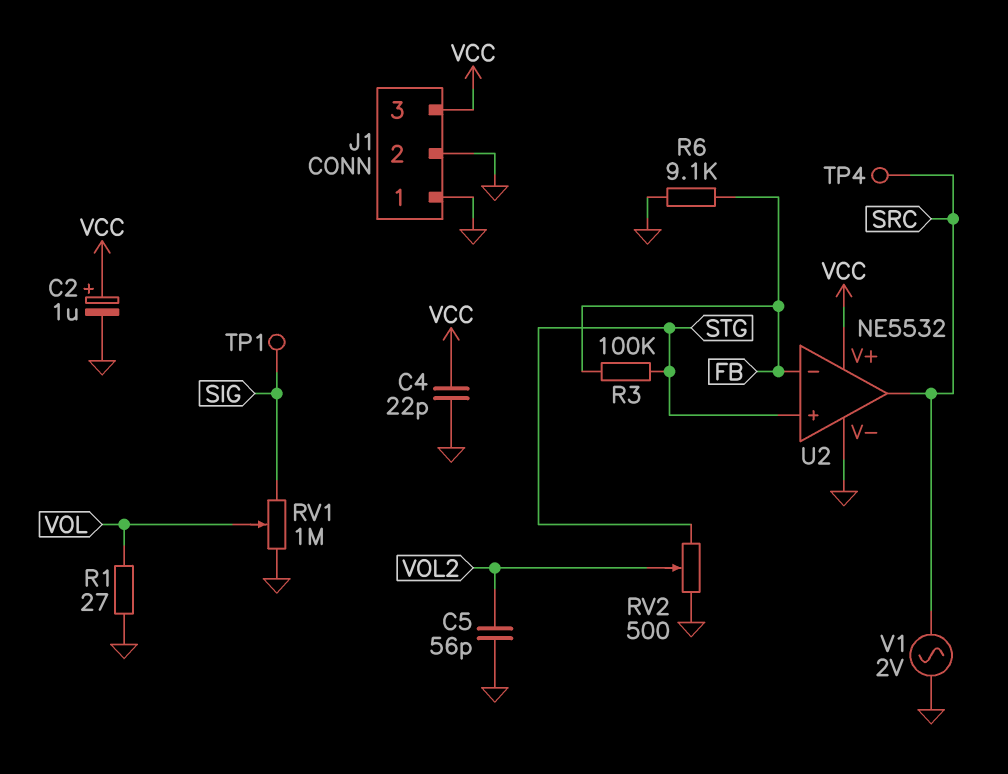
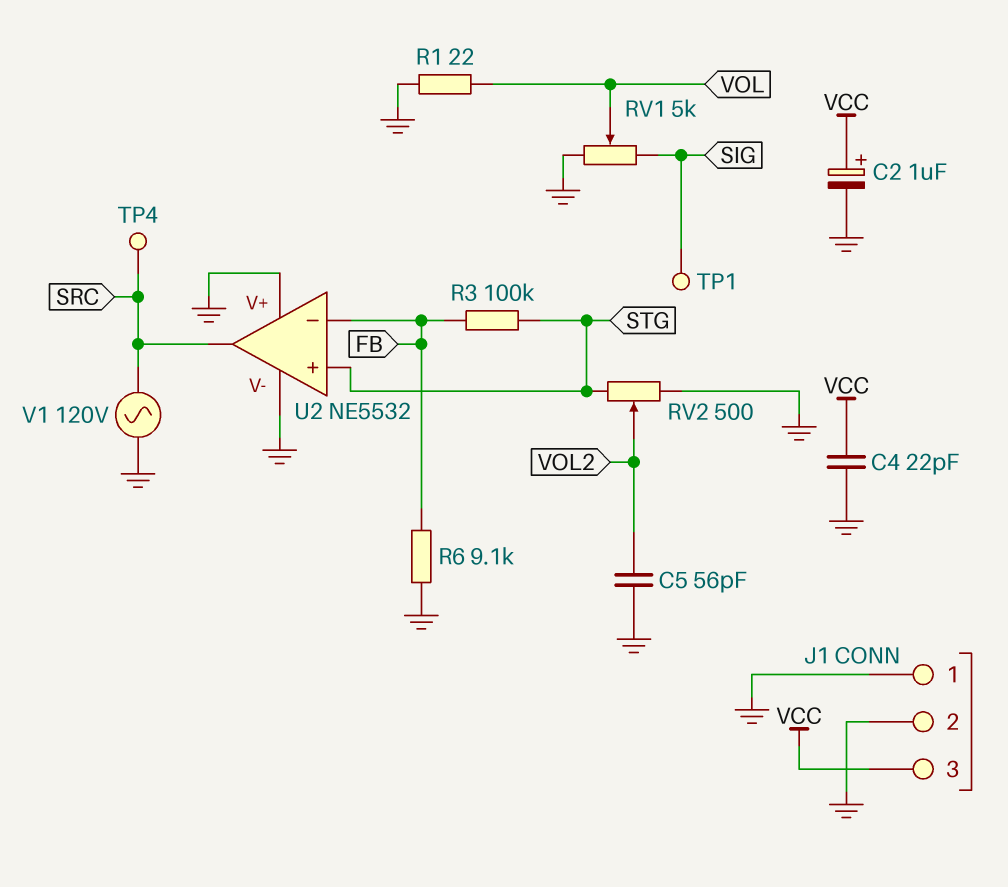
R1: 27 (GND, VOL) -> 22 (GND, VOL)
RV1: 1M (GND, SIG, wiper VOL) -> 5k (GND, SIG, wiper VOL)
U2 pin V+: VCC -> GND
V1: AC 2V (GND, SRC) -> AC 120V (GND, SRC)

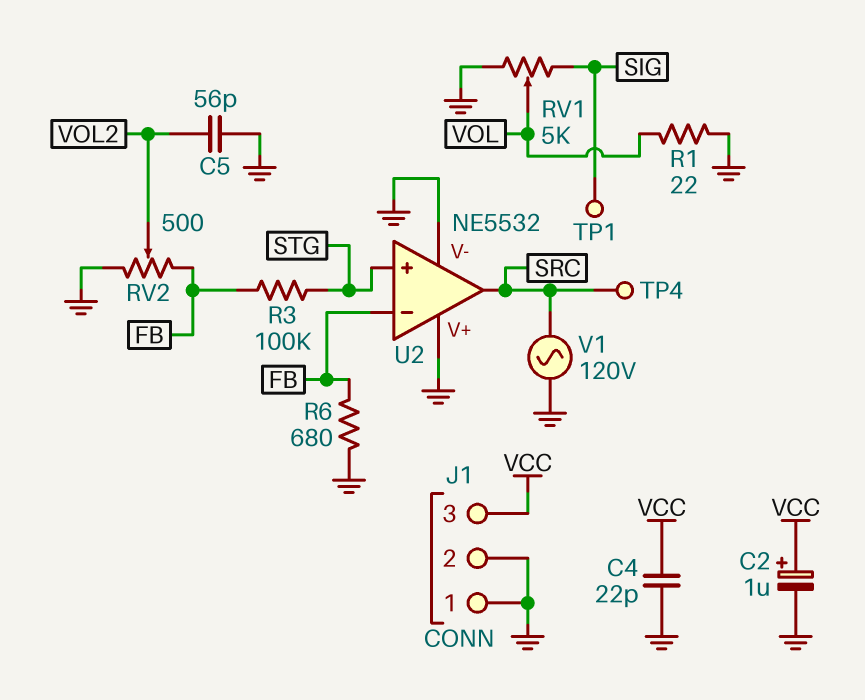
R6: 9.1k (FB, GND) -> 680 (FB, GND)
RV2: 500 (GND, STG, wiper VOL2) -> 500 (FB, GND, wiper VOL2)

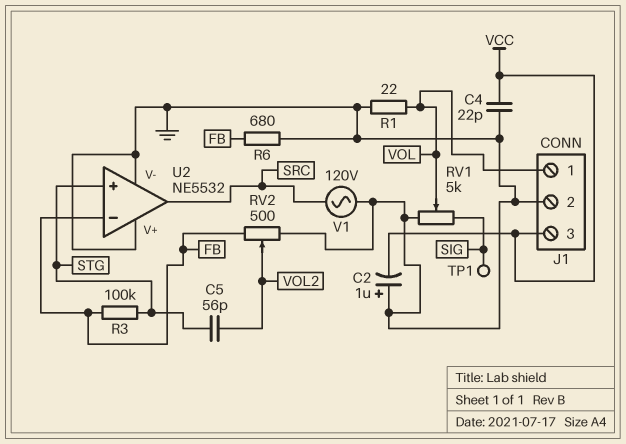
C2: 1uF (plus VCC, minus GND) -> 1uF (plus GND, minus VCC)
C5: 56pF (GND, VOL2) -> 56pF (STG, VOL2)
J1 pin 1: GND -> VOL
TP4: test point (SRC) -> none

